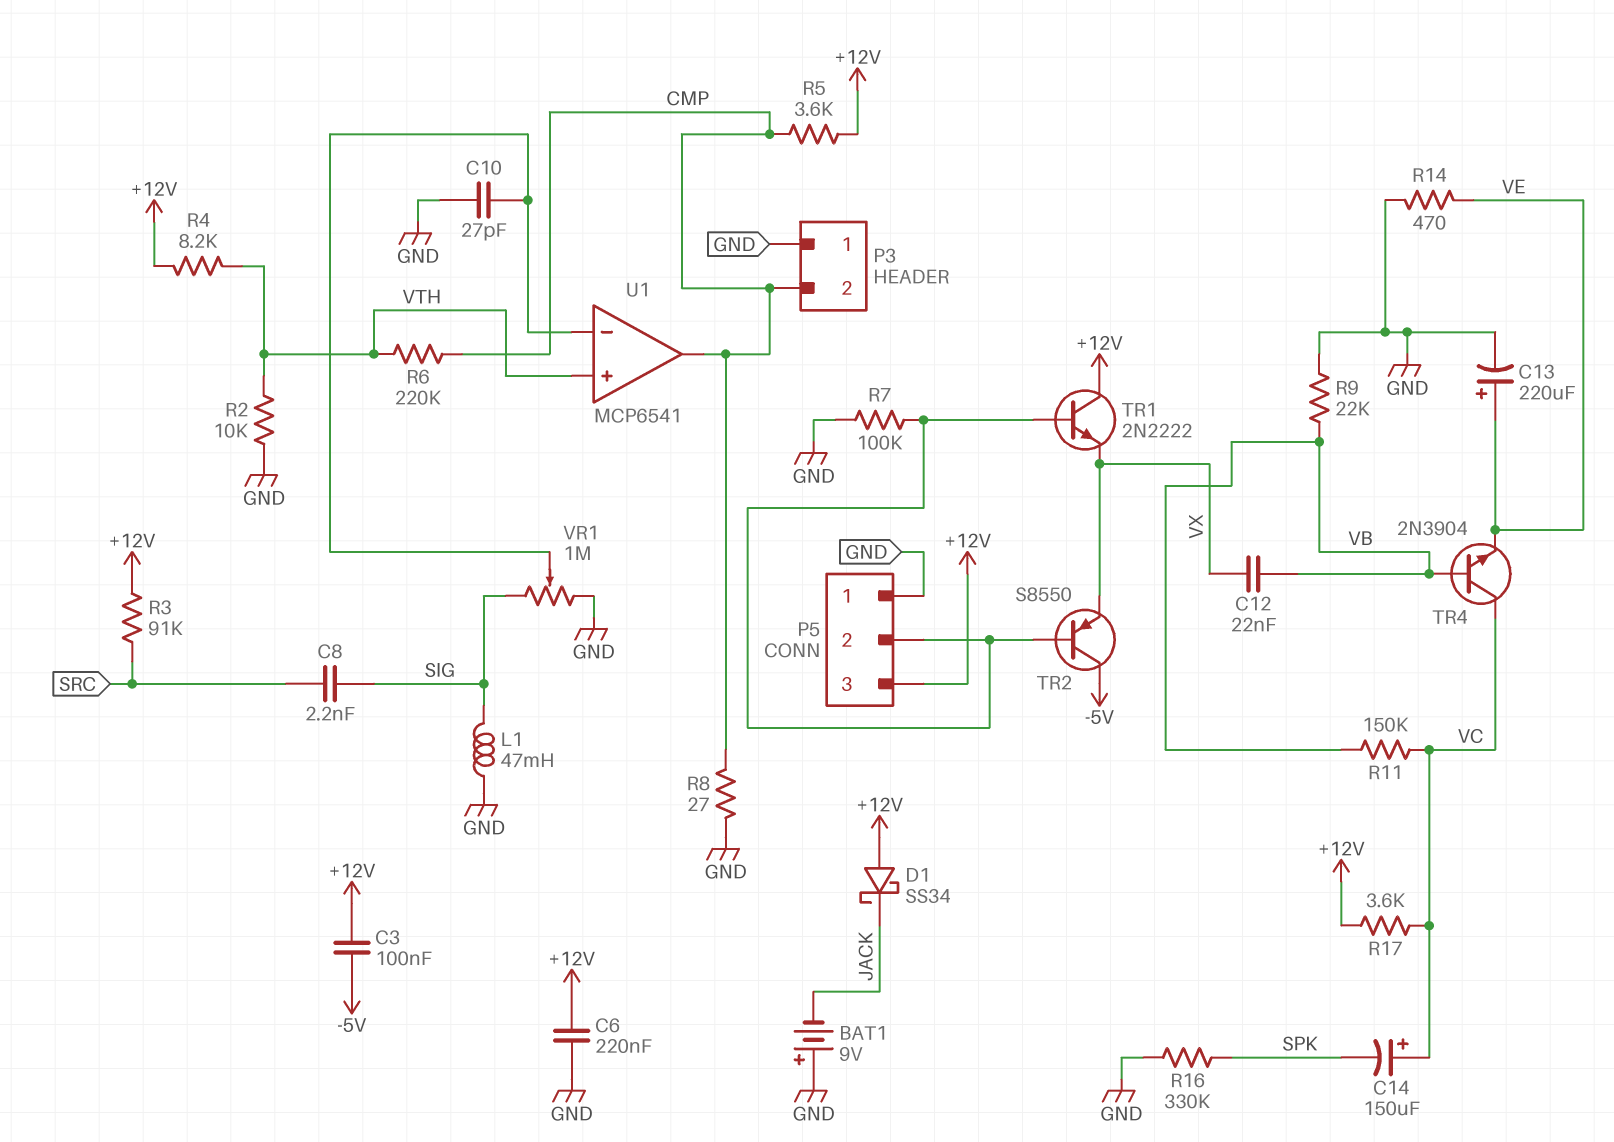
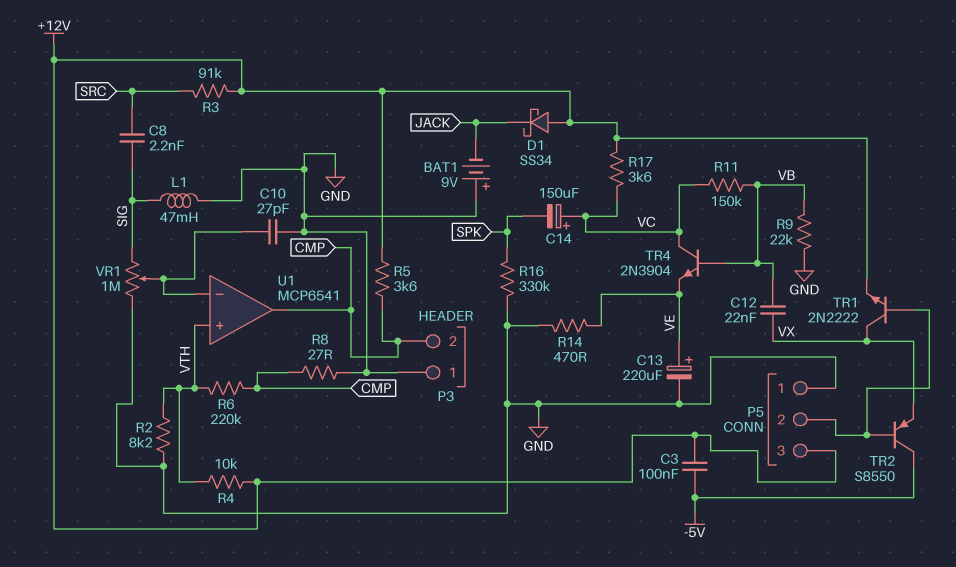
C6: 220nF (+12V, GND) -> none
R2: 10k (GND, VTH) -> 8.2k (GND, VTH)
R4: 8.2k (+12V, VTH) -> 10k (+12V, VTH)
R7: 100k (GND, P5/2) -> none
TR1: NPN 2N2222 (B P5/2, C +12V, E VX) -> NPN 2N2222 (B P5/2, C VX, E +12V)

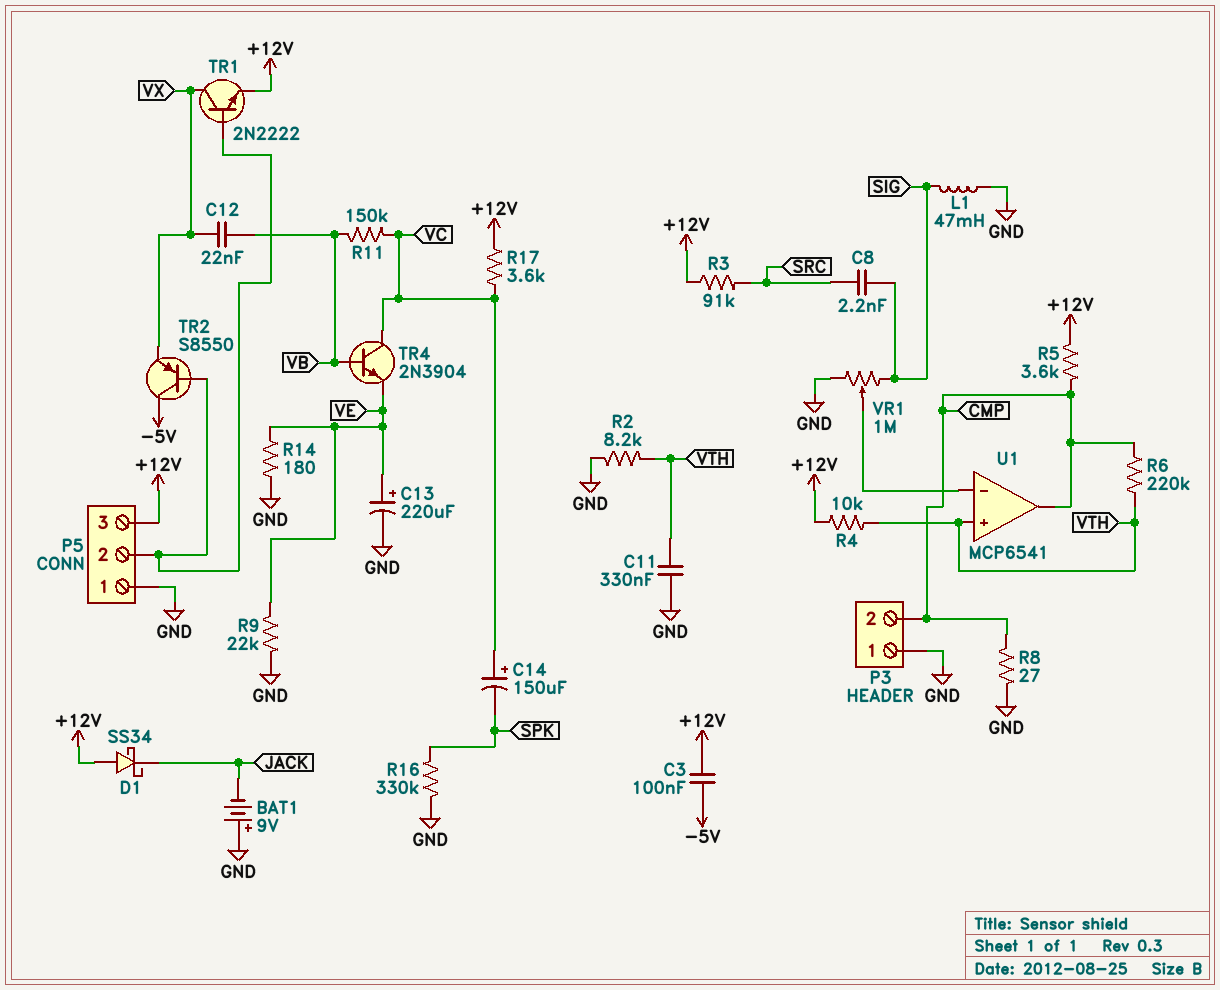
C10: 27pF (GND, U1/in-) -> none
C11: none -> 330nF (GND, VTH)
R9: 22k (GND, VB) -> 22k (GND, VE)
R14: 470 (GND, VE) -> 180 (GND, VE)

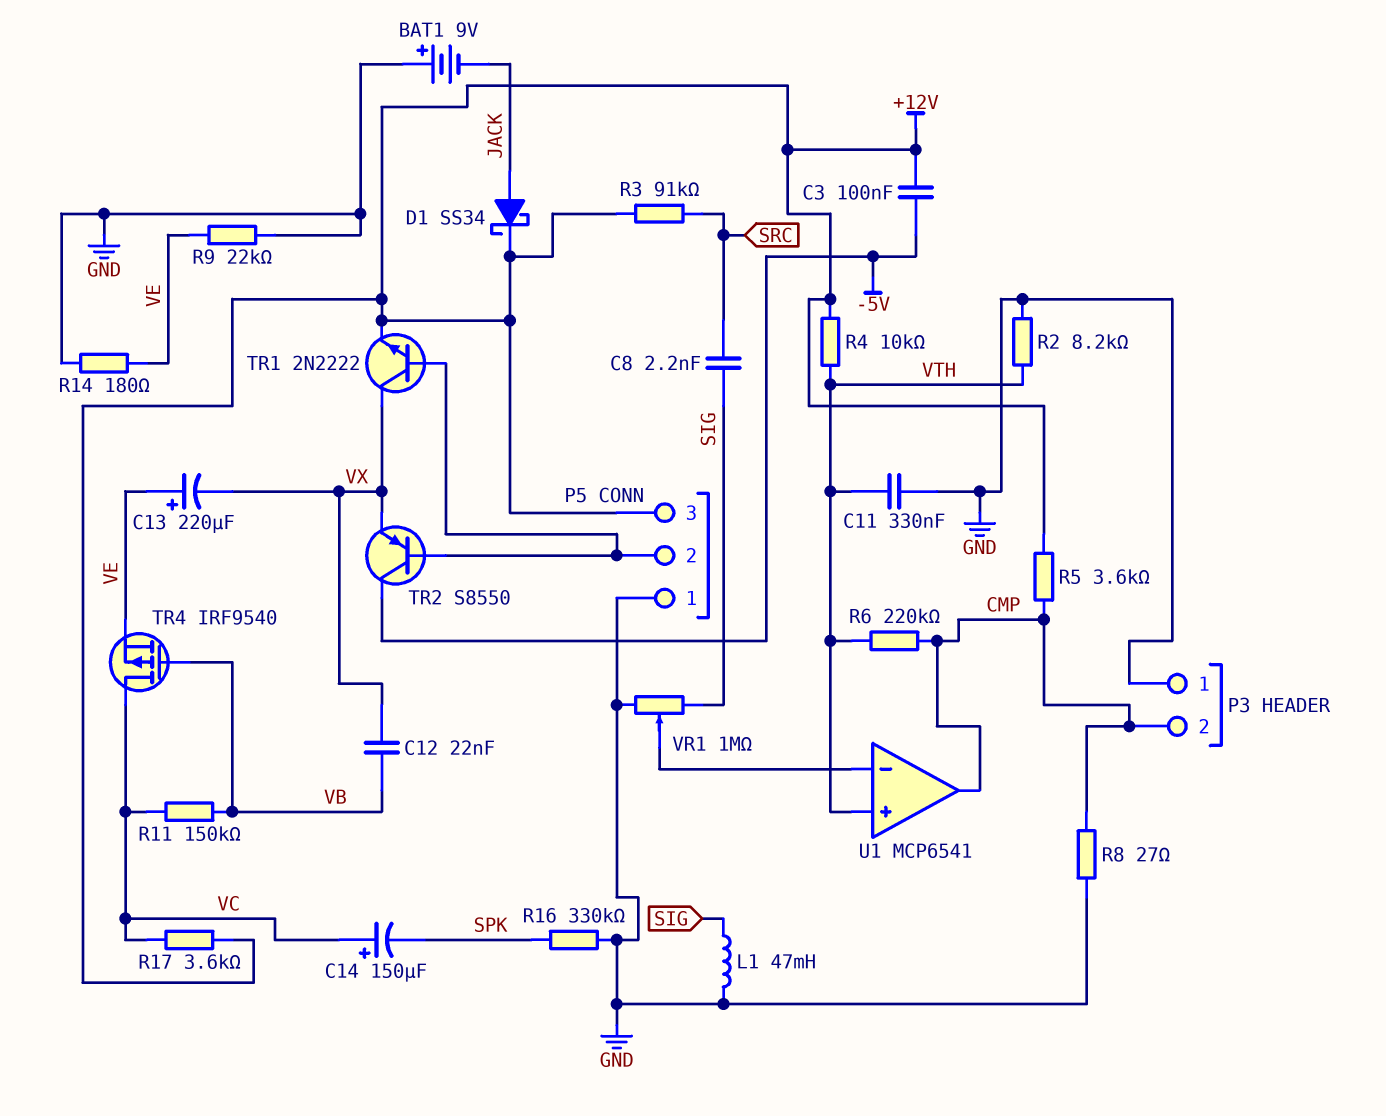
C13: 220uF (plus VE, minus GND) -> 220uF (plus VE, minus VX)
D1: schottky SS34 (A +12V, K JACK) -> schottky SS34 (A JACK, K +12V)
TR4: NPN 2N3904 (B VB, C VC, E VE) -> PMOS IRF9540 (G VB, D VC, S VE)

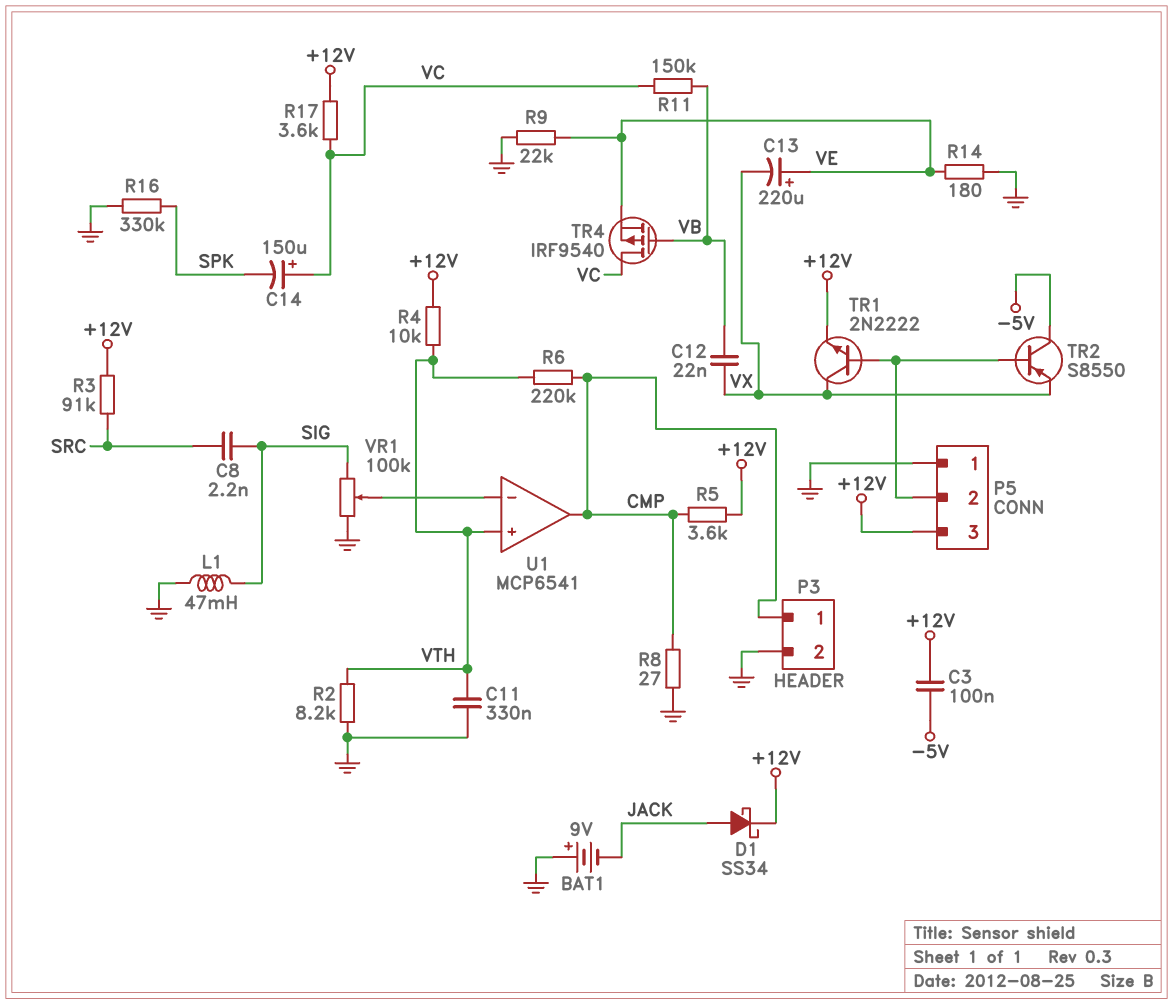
P3 pin 1: GND -> CMP
P3 pin 2: CMP -> GND
VR1: 1M (GND, SIG, wiper U1/in-) -> 100k (GND, SIG, wiper U1/in-)

